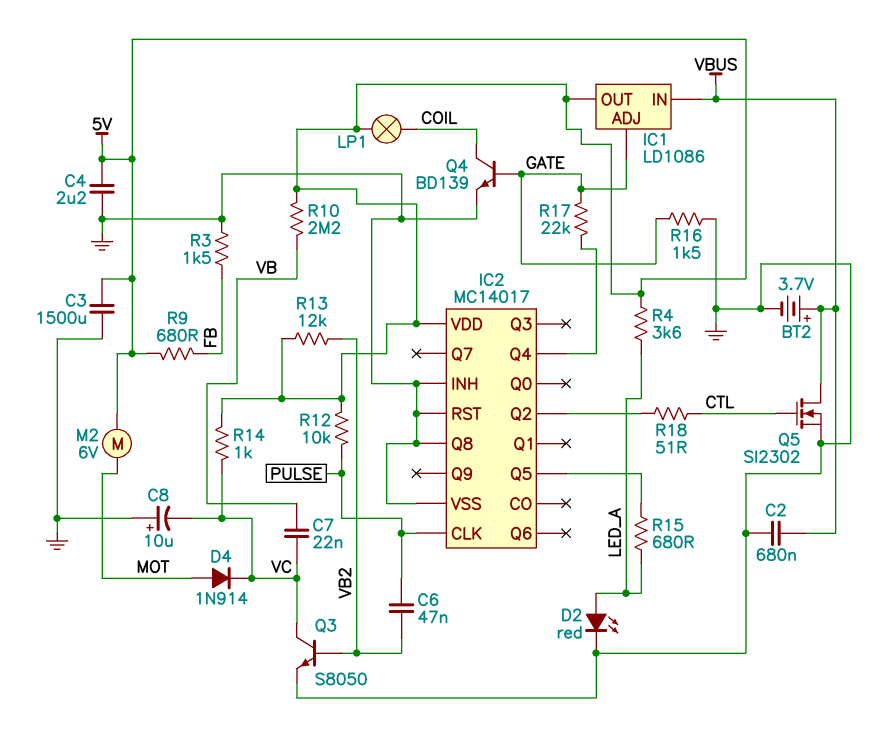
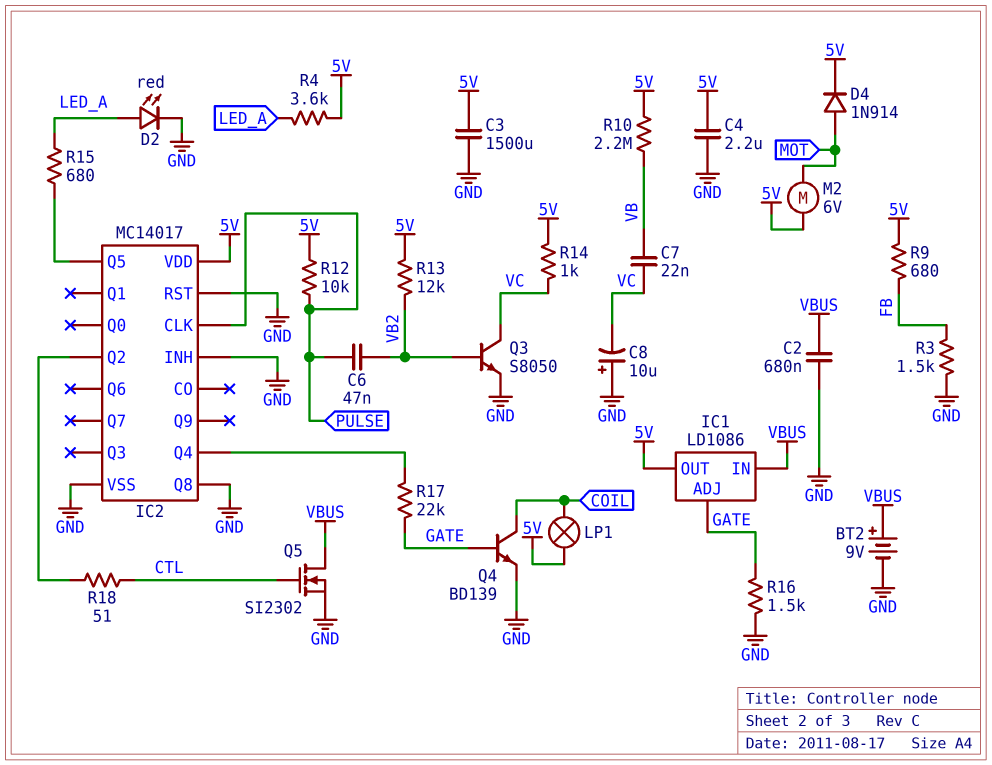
BT2: 3.7V (plus VBUS, minus GND) -> 9V (plus VBUS, minus GND)
D4: diode 1N914 (A MOT, K VC) -> diode 1N914 (A MOT, K 5V)

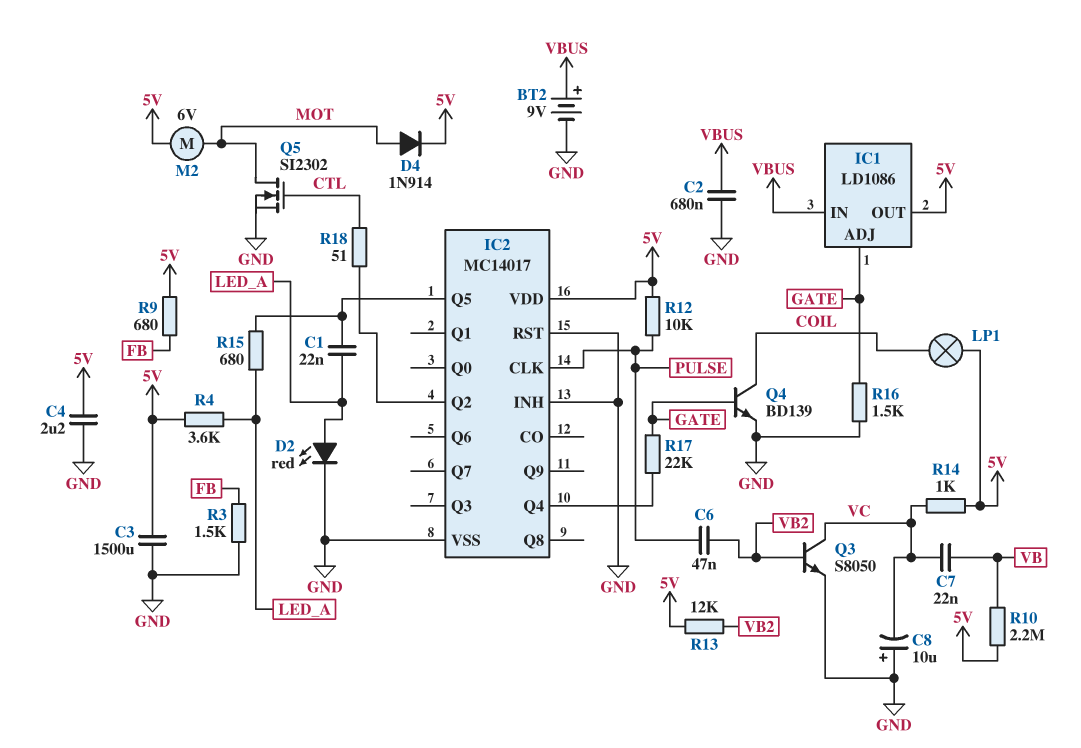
C1: none -> 22nF (IC2/Q5, LED_A)
IC2 pin Q8: GND -> none
Q5: NMOS SI2302 (G CTL, D VBUS, S GND) -> NMOS SI2302 (G CTL, D MOT, S GND)

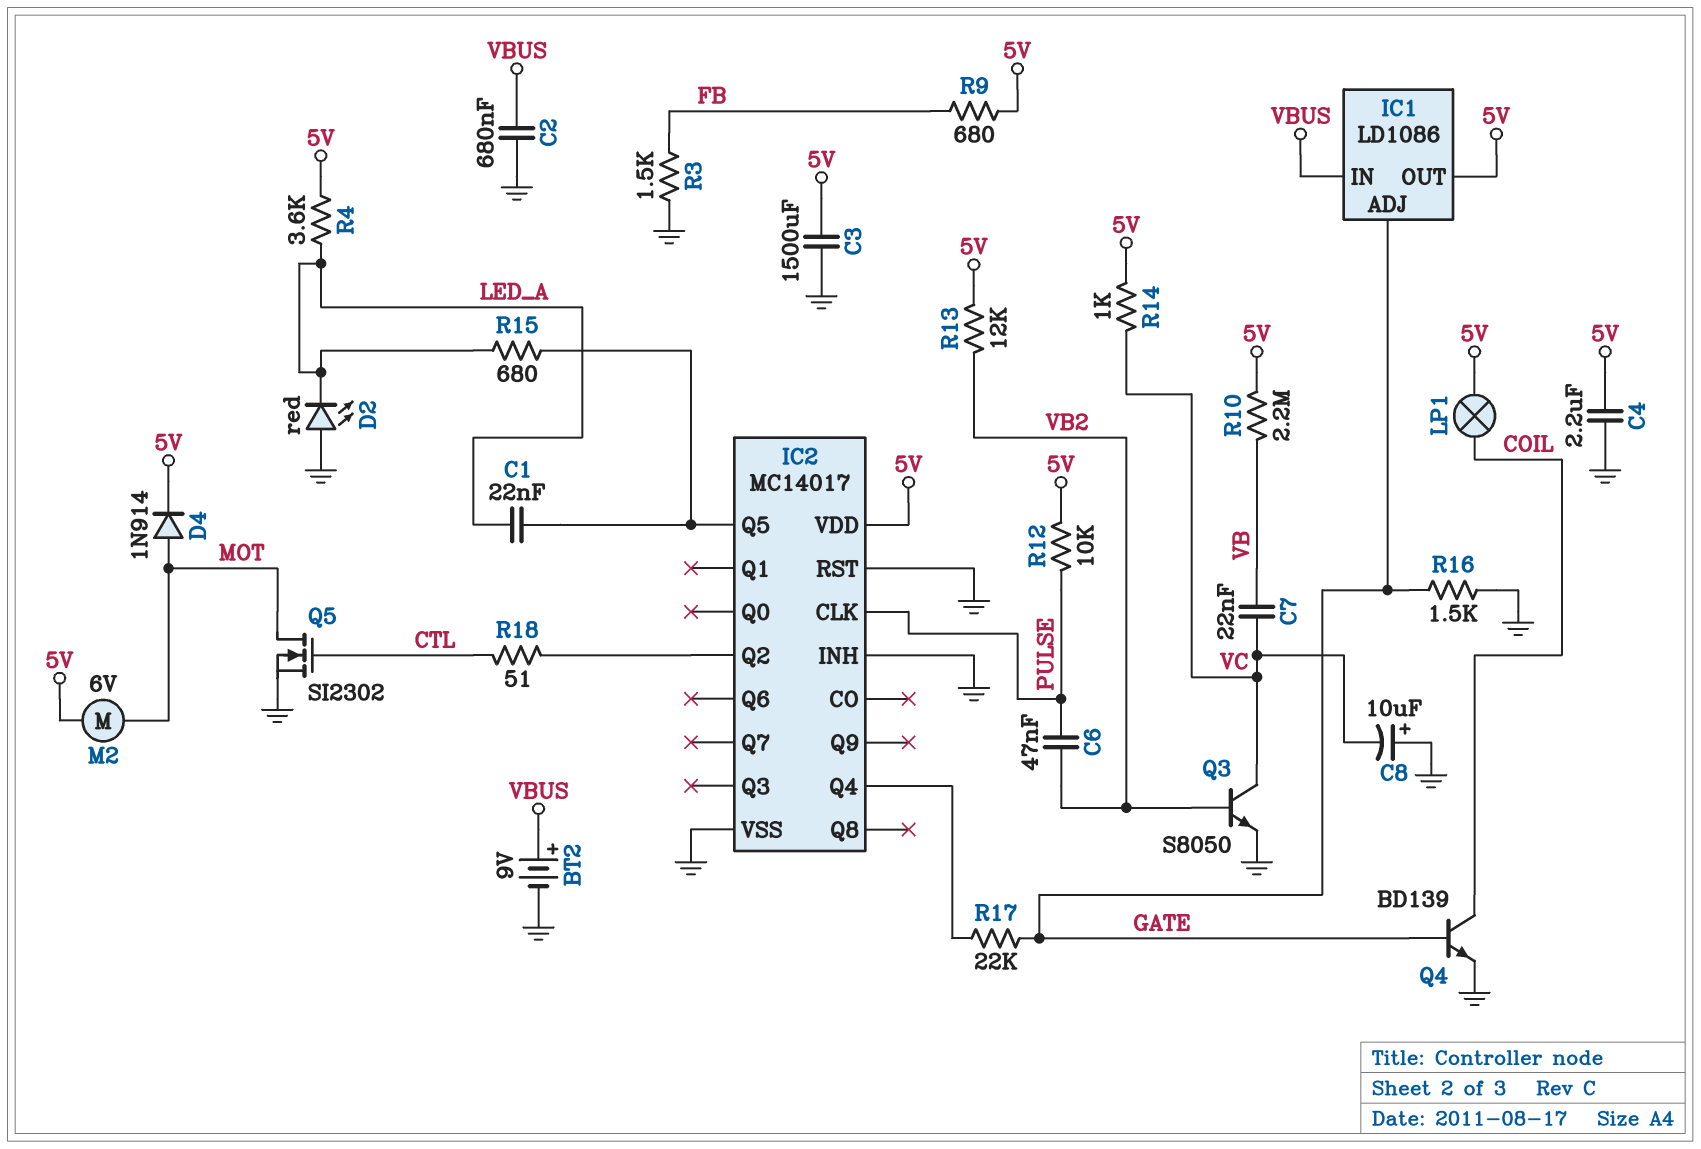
D2: LED red (A LED_A, K GND) -> LED red (A GND, K LED_A)

